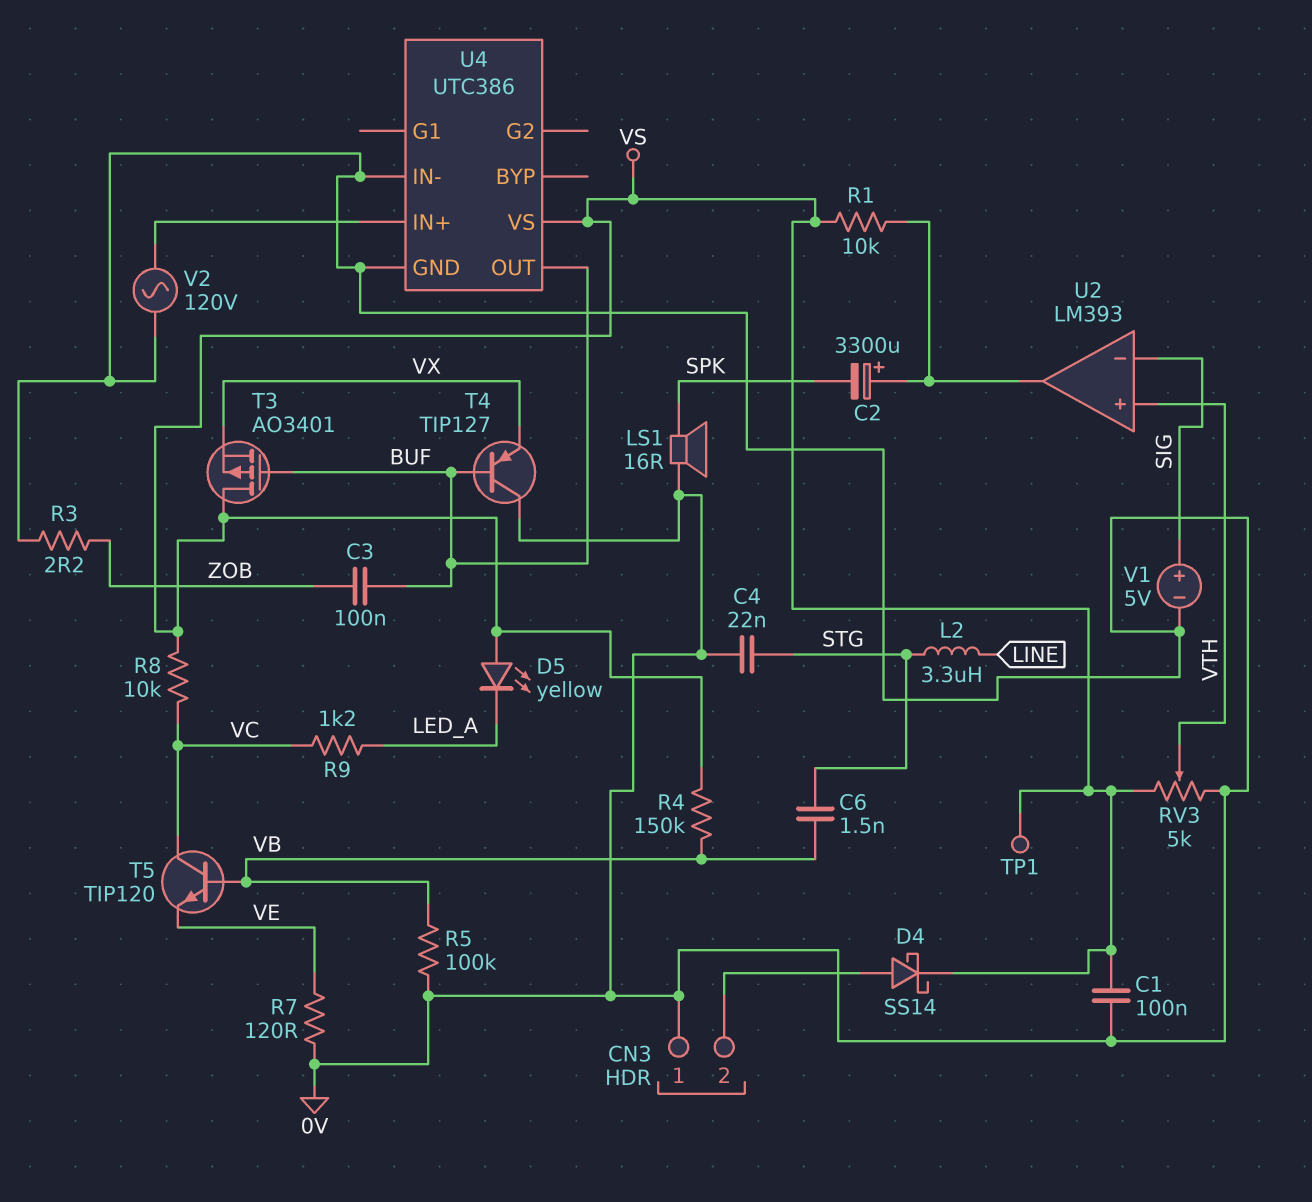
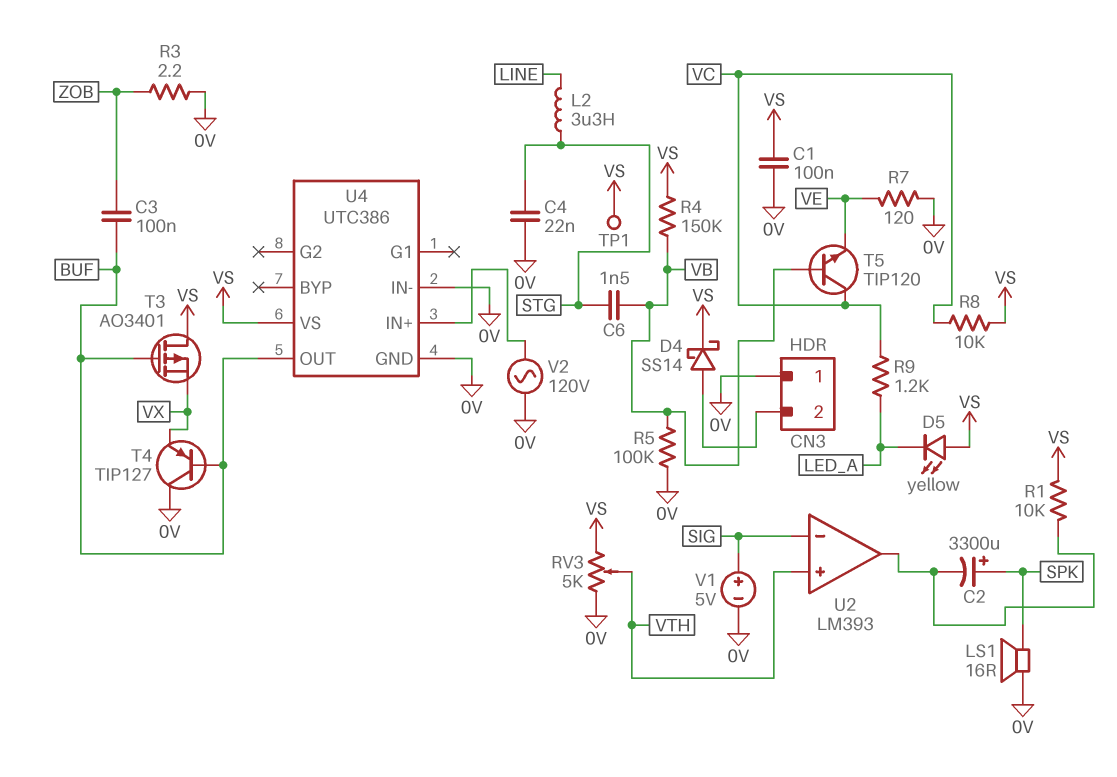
C2: 3300uF (plus U2/out, minus SPK) -> 3300uF (plus SPK, minus U2/out)

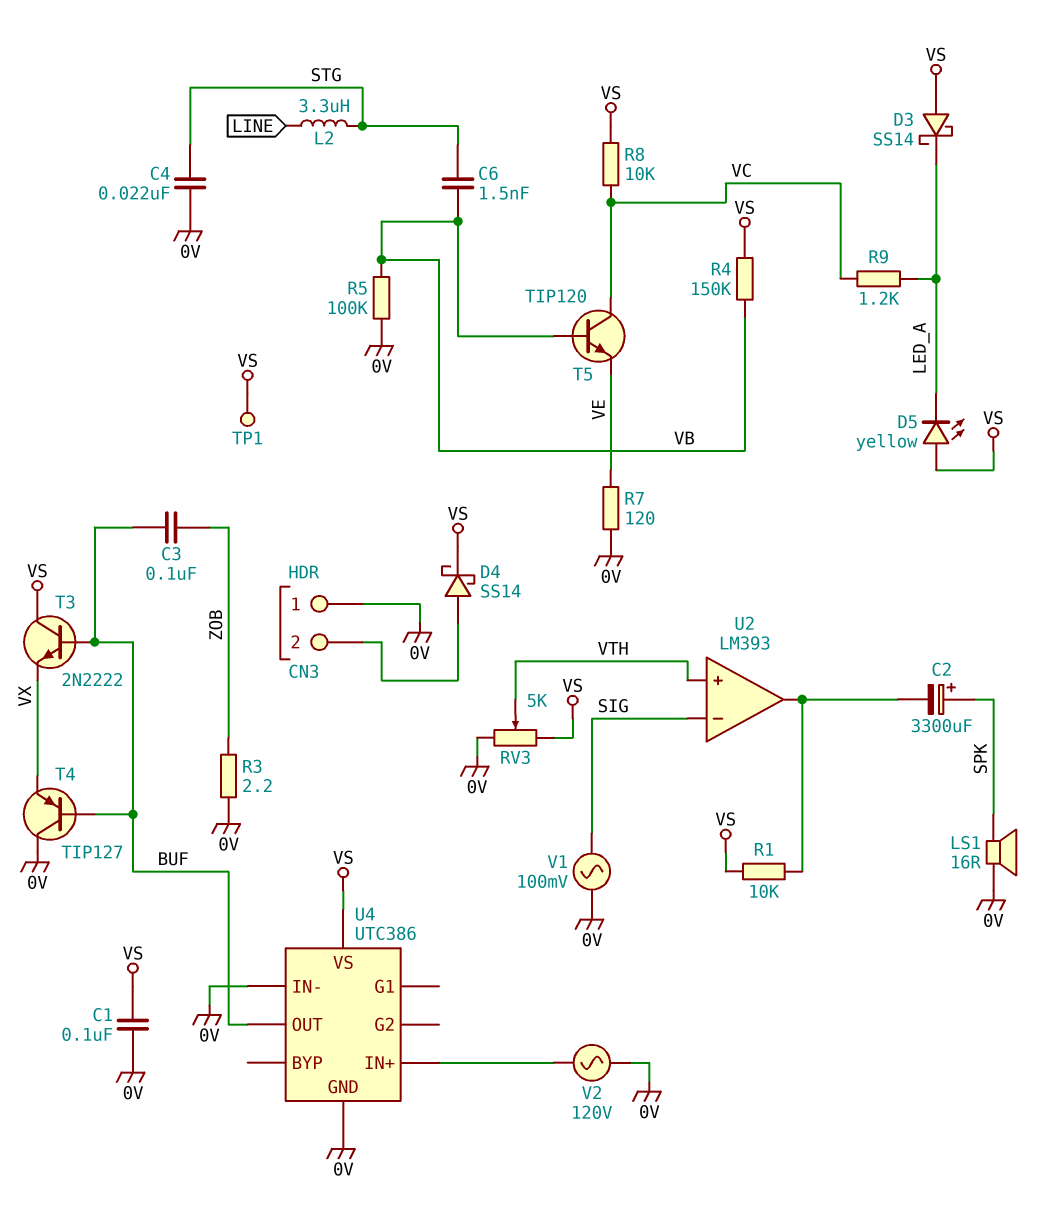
D3: none -> schottky SS14 (A VS, K LED_A)
T3: PMOS AO3401 (G BUF, D VS, S VX) -> NPN 2N2222 (B BUF, C VS, E VX)
V1: 5V (plus SIG, minus 0V) -> AC 100mV (0V, SIG)

